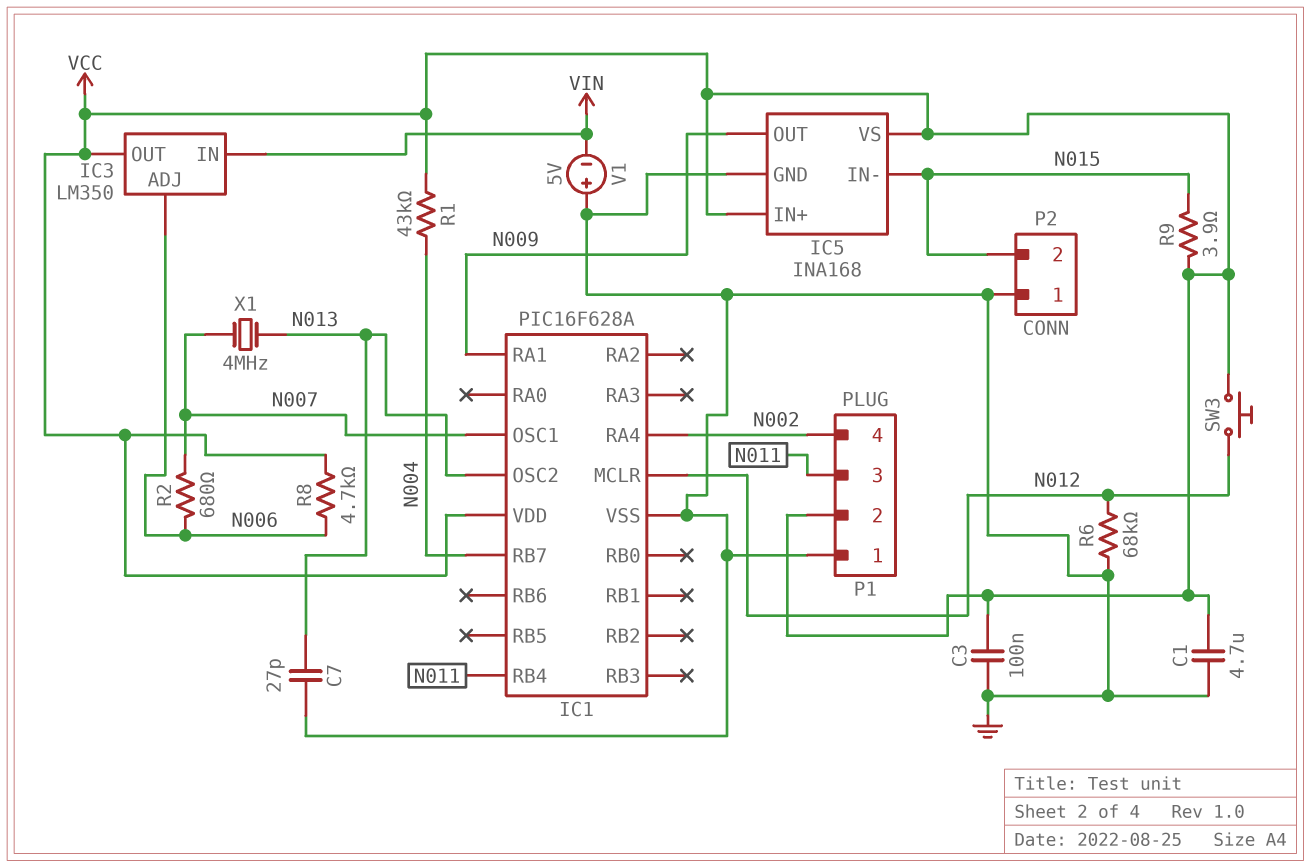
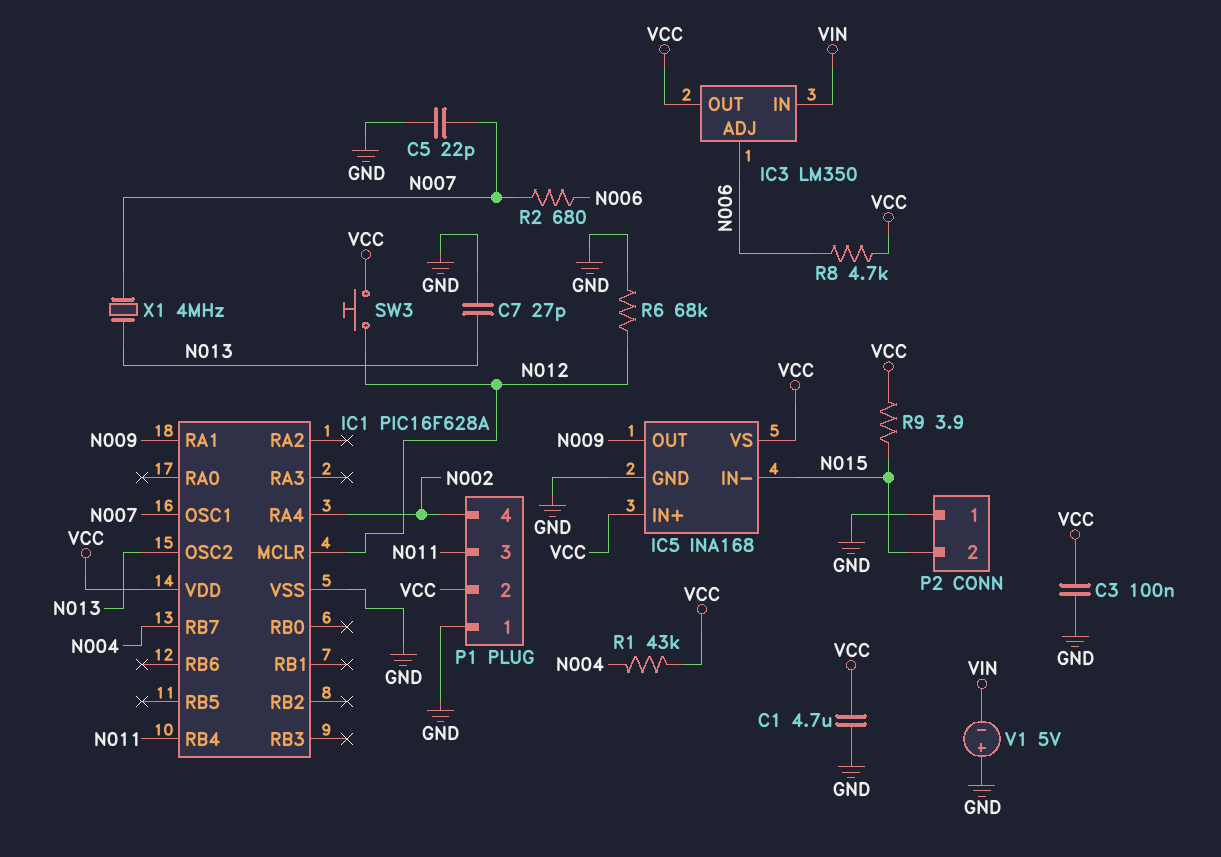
C5: none -> 22pF (GND, N007)

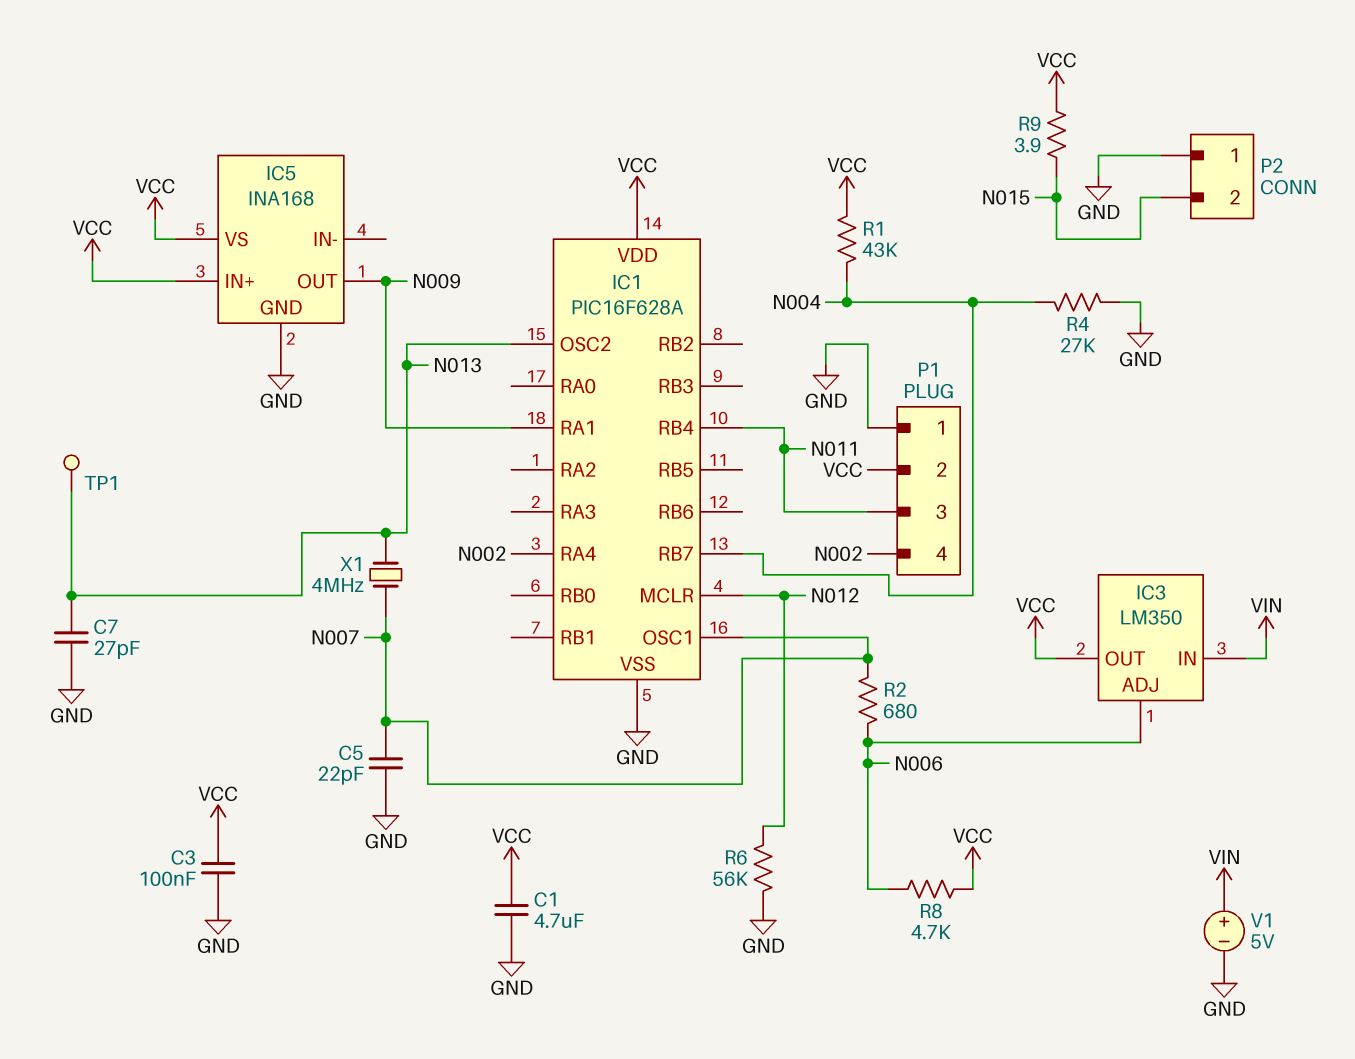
IC5 pin IN-: N015 -> none
R4: none -> 27k (GND, N004)
R6: 68k (GND, N012) -> 56k (GND, N012)
SW3: button (N012, VCC) -> none
TP1: none -> test point (N013)
V1: 5V (plus GND, minus VIN) -> 5V (plus VIN, minus GND)

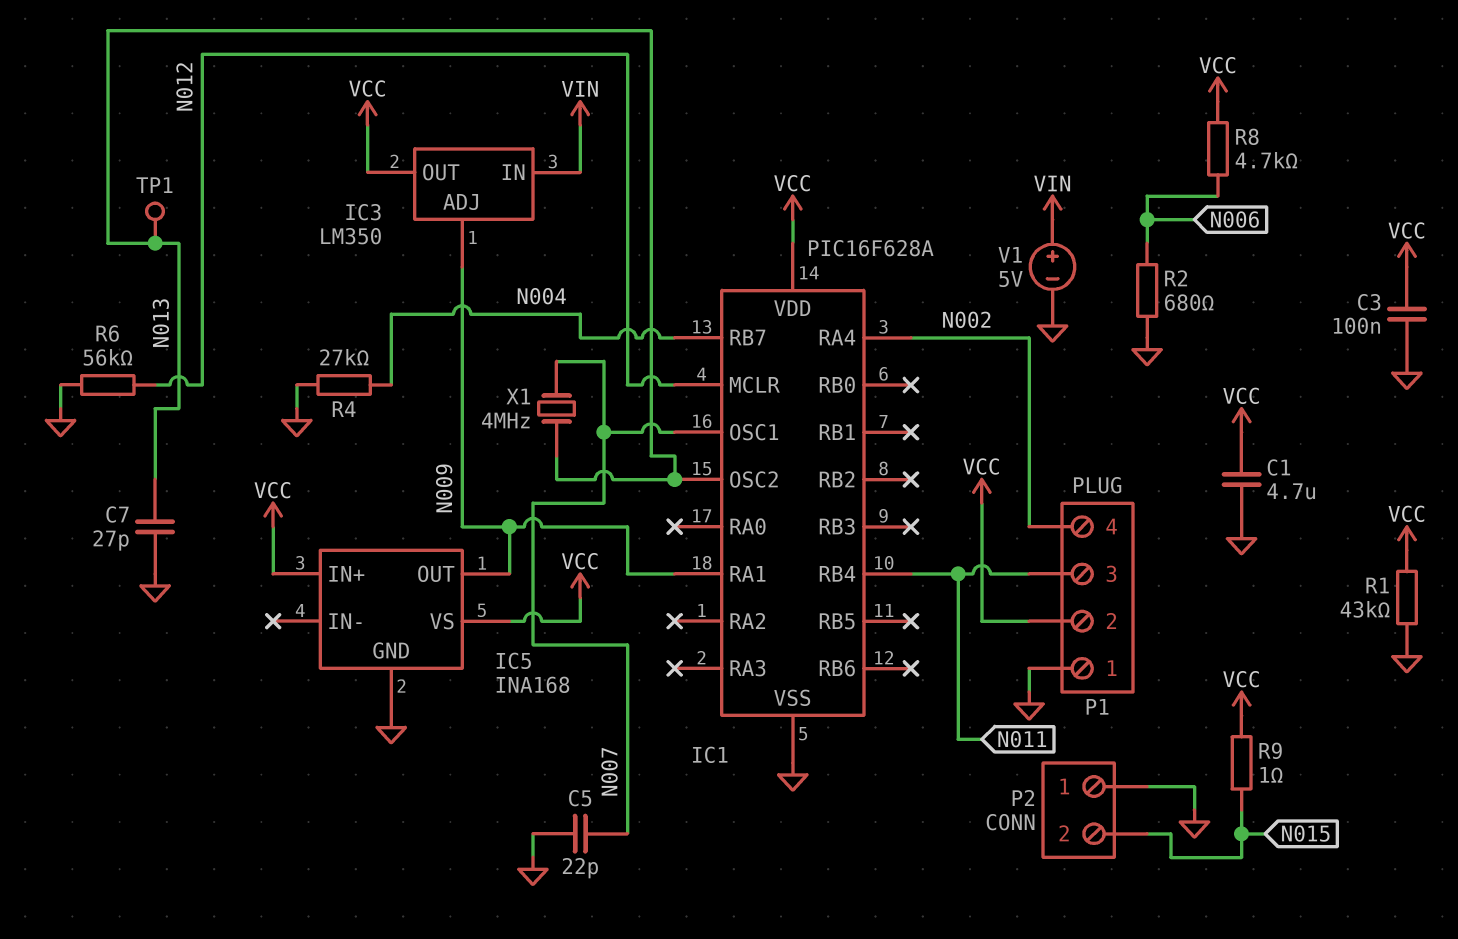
IC3 pin ADJ: N006 -> N009
R1: 43k (N004, VCC) -> 43k (GND, VCC)
R2: 680 (N006, N007) -> 680 (GND, N006)
R9: 3.9 (N015, VCC) -> 1 (N015, VCC)

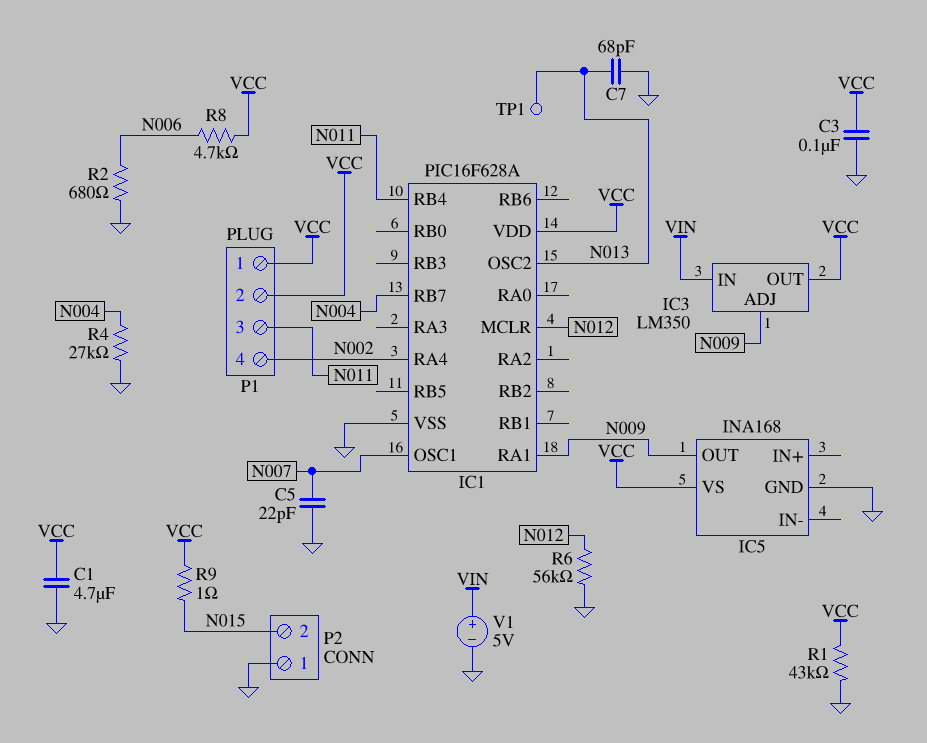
C7: 27pF (GND, N013) -> 68pF (GND, N013)
IC5 pin IN+: VCC -> none
P1 pin 1: GND -> VCC
X1: 4MHz (N007, N013) -> none

